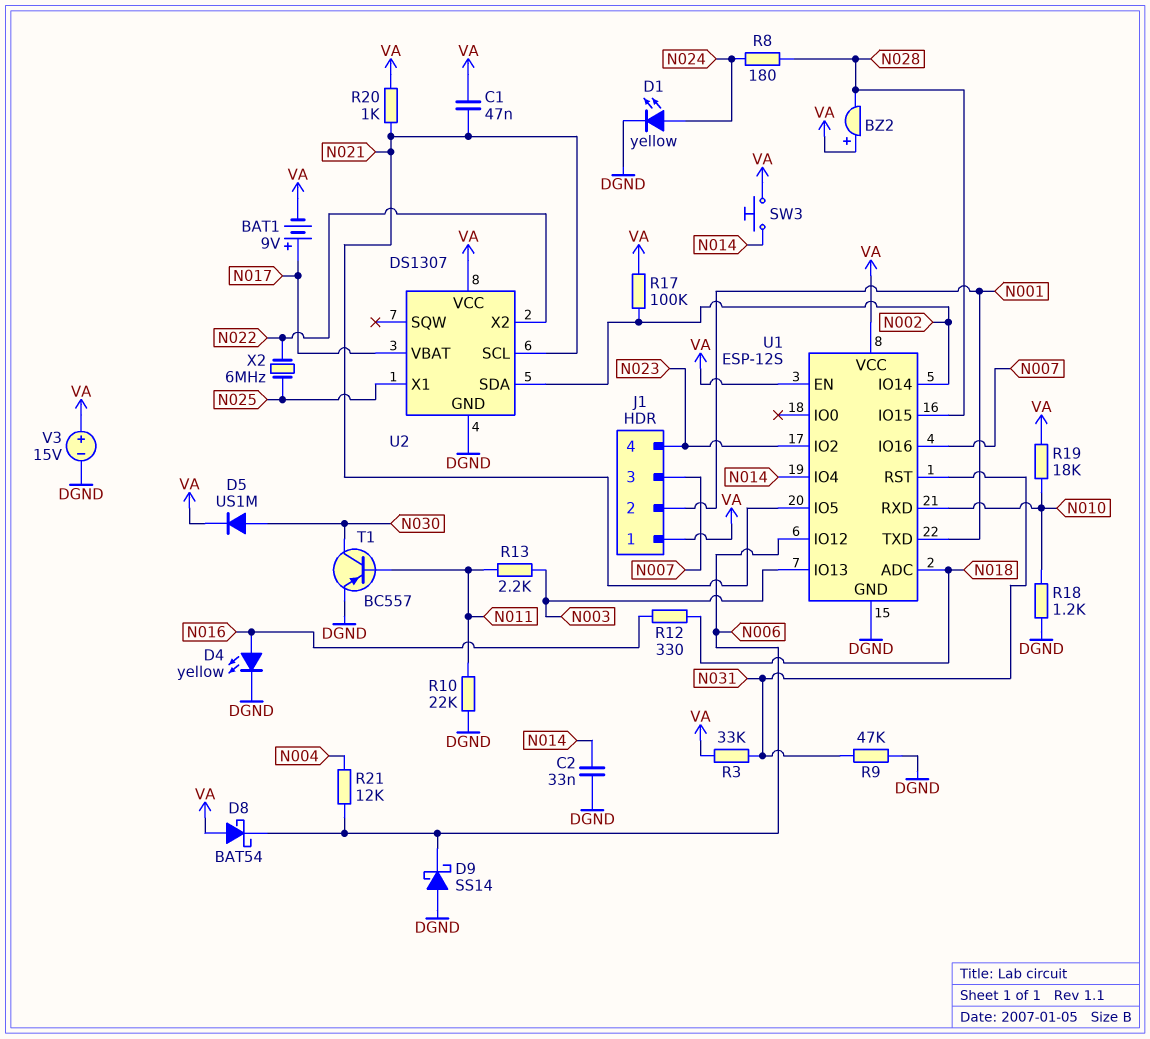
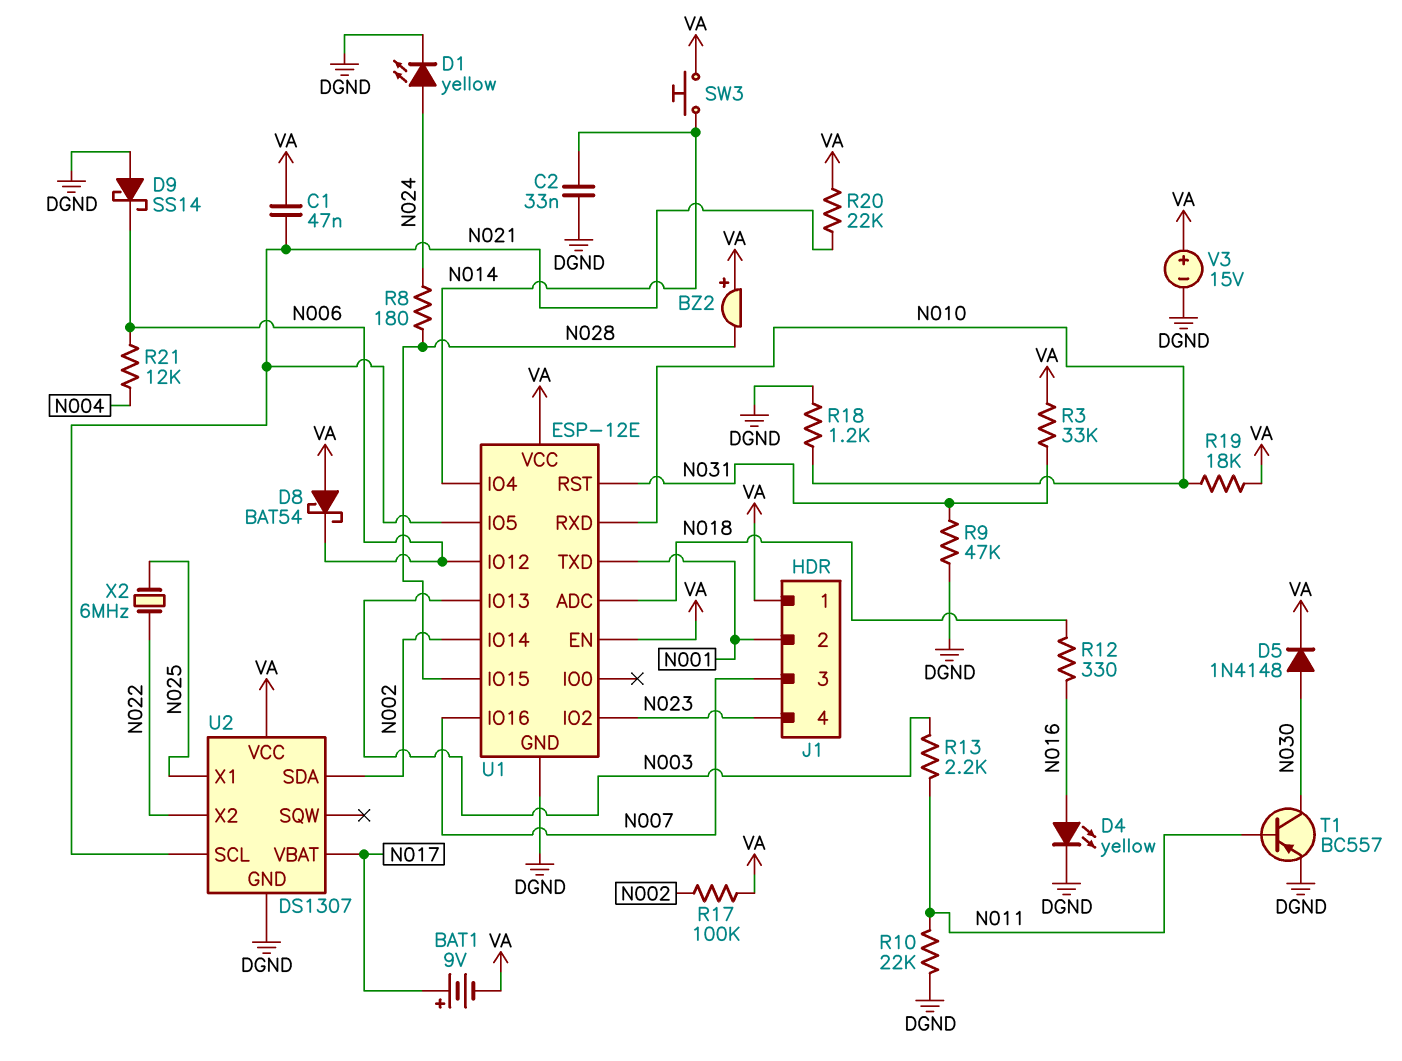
D5: diode US1M (A N030, K VA) -> diode 1N4148 (A N030, K VA)
R20: 1k (N021, VA) -> 22k (N021, VA)
U1: ESP-12S -> ESP-12E

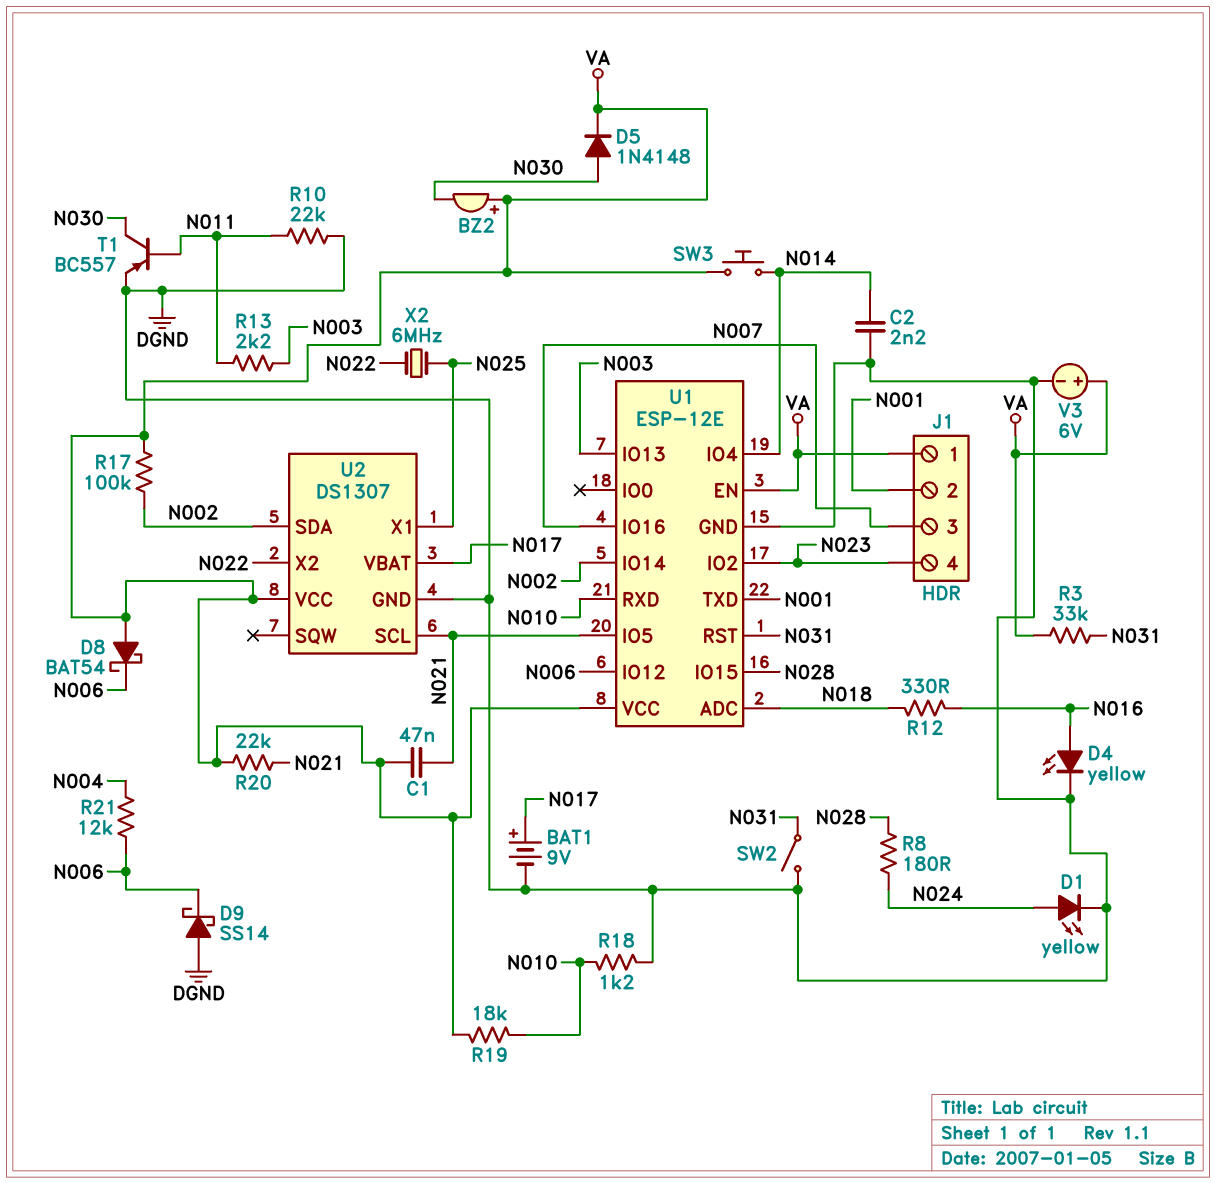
BAT1: 9V (plus N017, minus VA) -> 9V (plus N017, minus DGND)
BZ2: buzzer (plus VA, minus N028) -> buzzer (plus VA, minus N030)
C2: 33nF (DGND, N014) -> 2.2nF (DGND, N014)
R9: 47k (DGND, N031) -> none
SW2: none -> switch (DGND, N031)
V3: 15V (plus VA, minus DGND) -> 6V (plus VA, minus DGND)

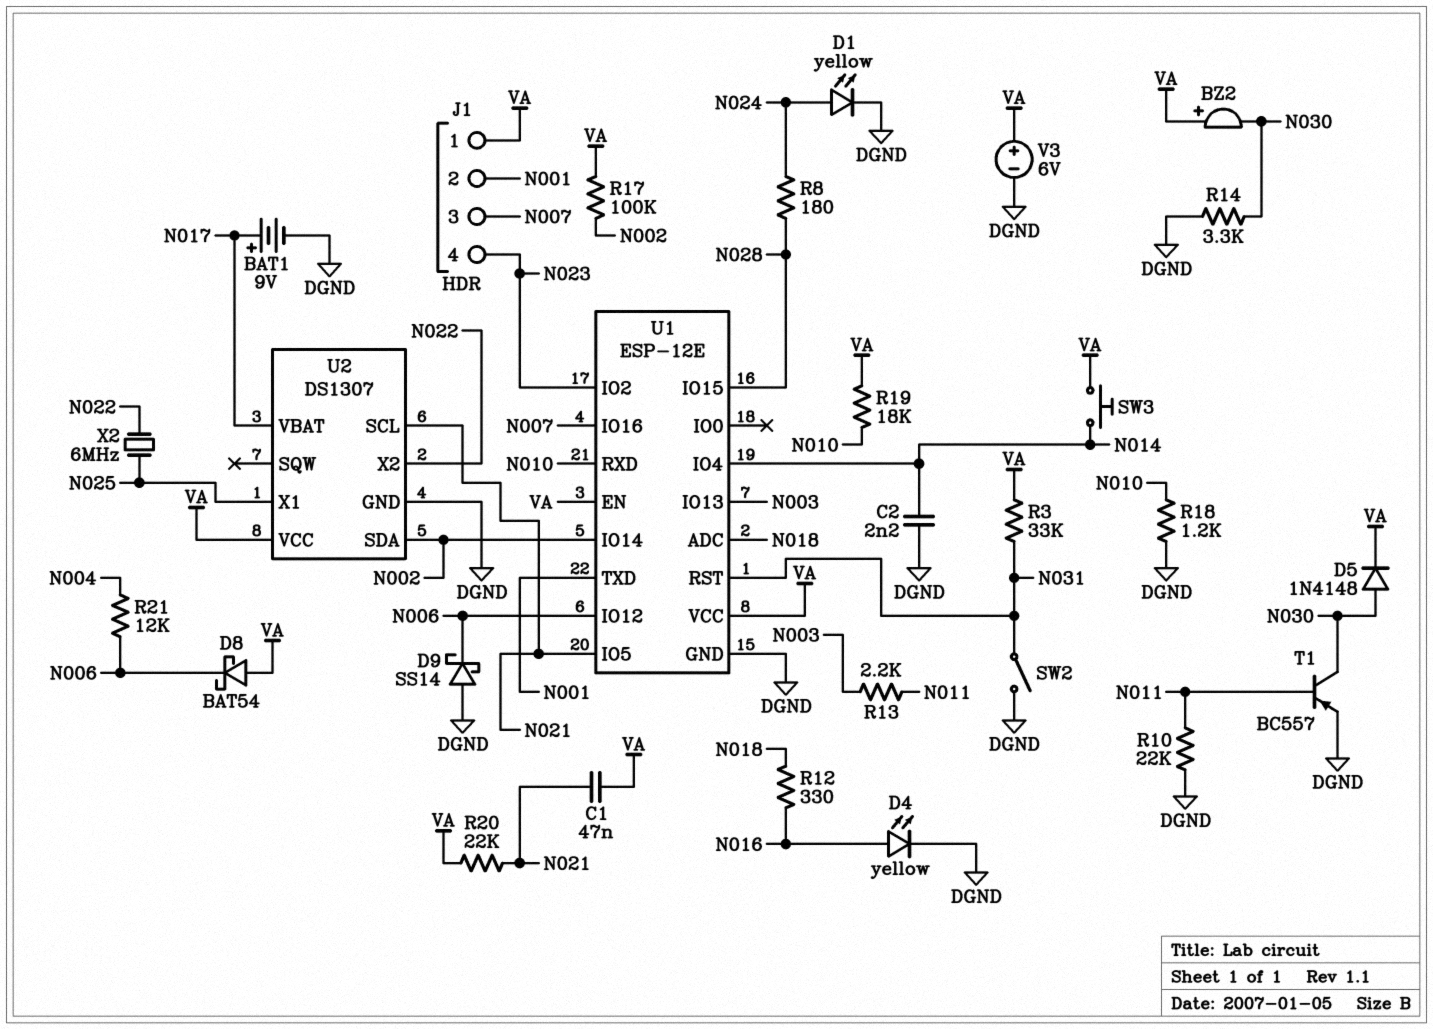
R14: none -> 3.3k (DGND, N030)

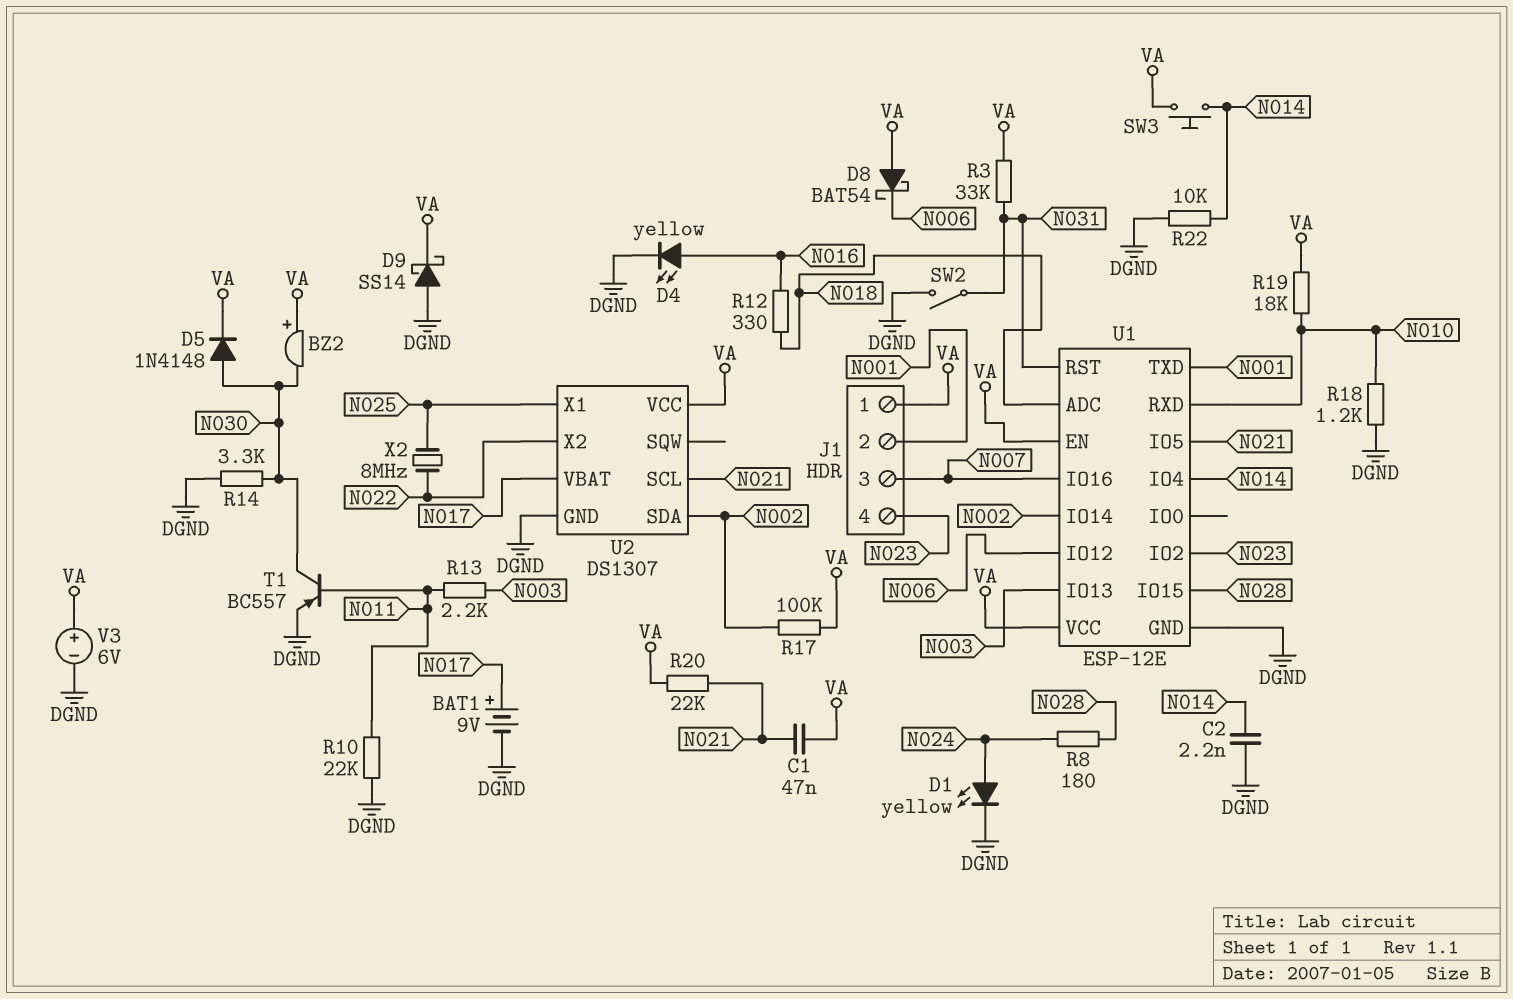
D9: schottky SS14 (A DGND, K N006) -> schottky SS14 (A DGND, K VA)
R21: 12k (N004, N006) -> none
R22: none -> 10k (DGND, N014)
X2: 6MHz (N022, N025) -> 8MHz (N022, N025)

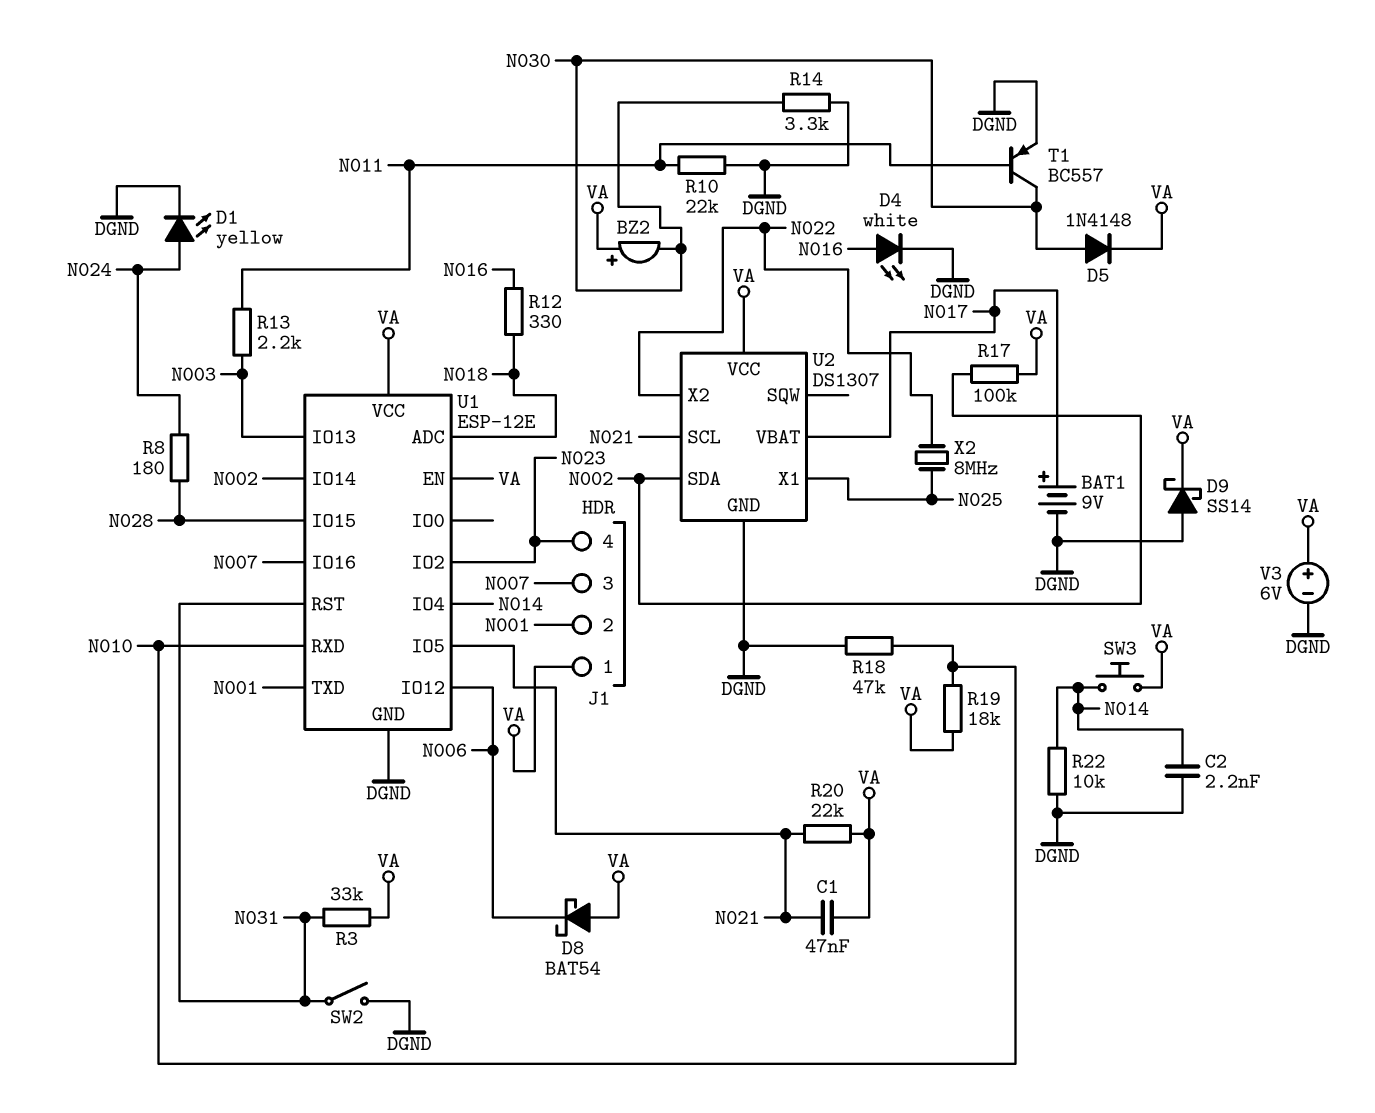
D4: LED yellow (A N016, K DGND) -> LED white (A N016, K DGND)
R18: 1.2k (DGND, N010) -> 47k (DGND, N010)

